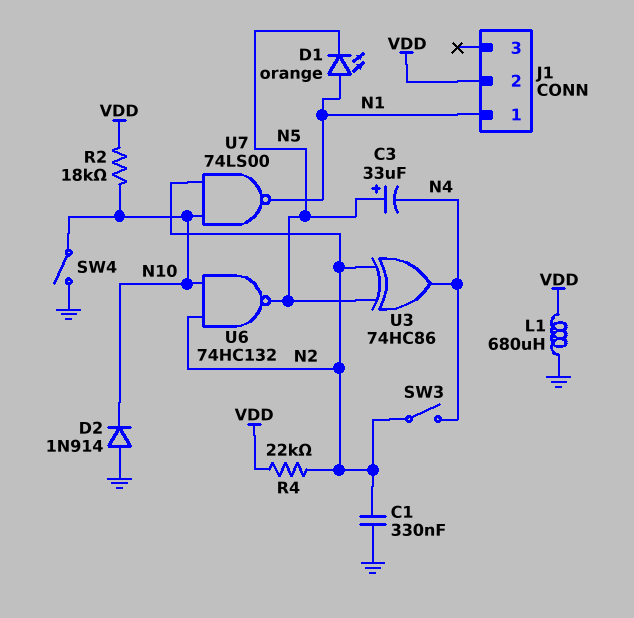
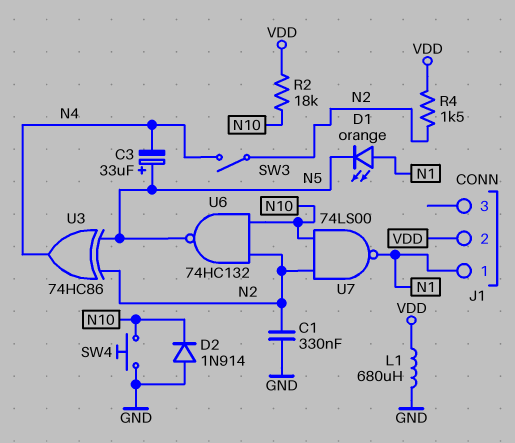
R4: 22k (N2, VDD) -> 1.5k (N2, VDD)
SW4: switch (GND, N10) -> button (GND, N10)

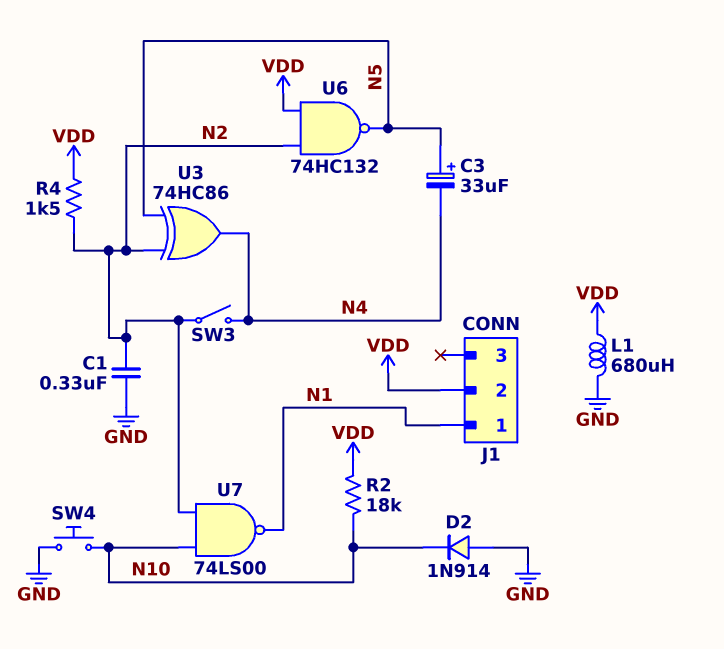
D1: LED orange (A N1, K N5) -> none
U6: NAND 74HC132 (in N2, in N10, out N5) -> NAND 74HC132 (in N2, in VDD, out N5)

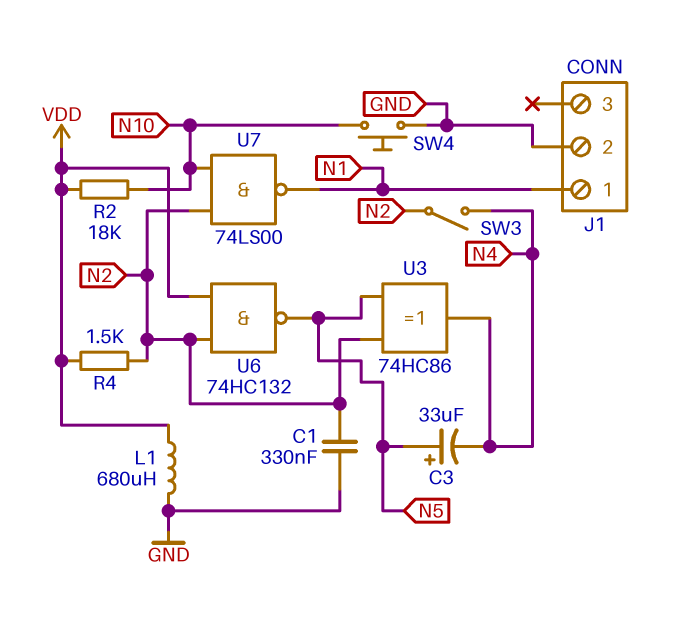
D2: diode 1N914 (A GND, K N10) -> none
J1 pin 2: VDD -> GND

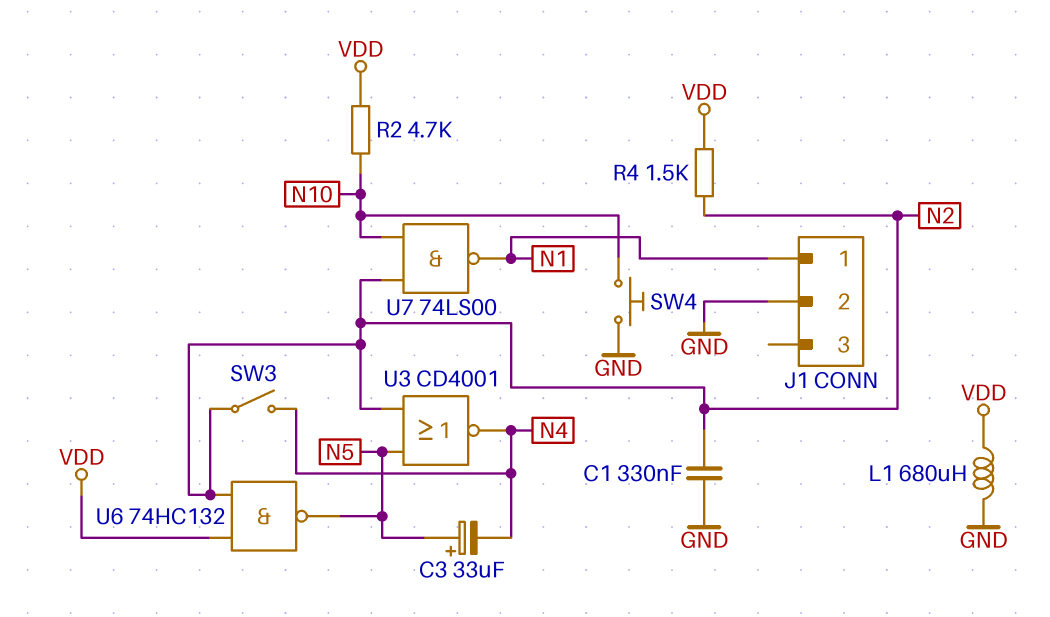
R2: 18k (N10, VDD) -> 4.7k (N10, VDD)
U3: XOR 74HC86 (in N2, in N5, out N4) -> NOR CD4001 (in N2, in N5, out N4)

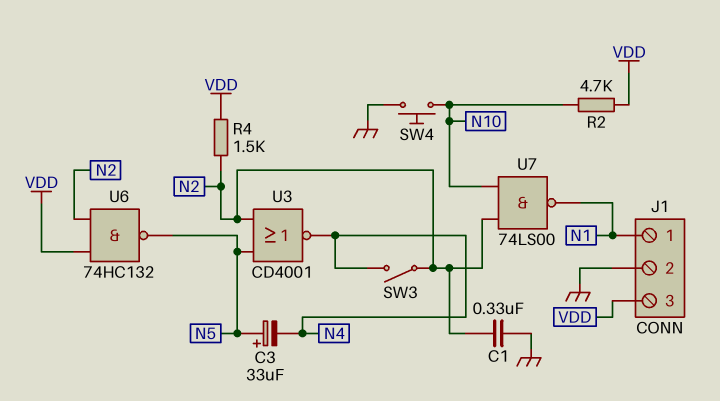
J1 pin 3: none -> VDD
L1: 680uH (GND, VDD) -> none

